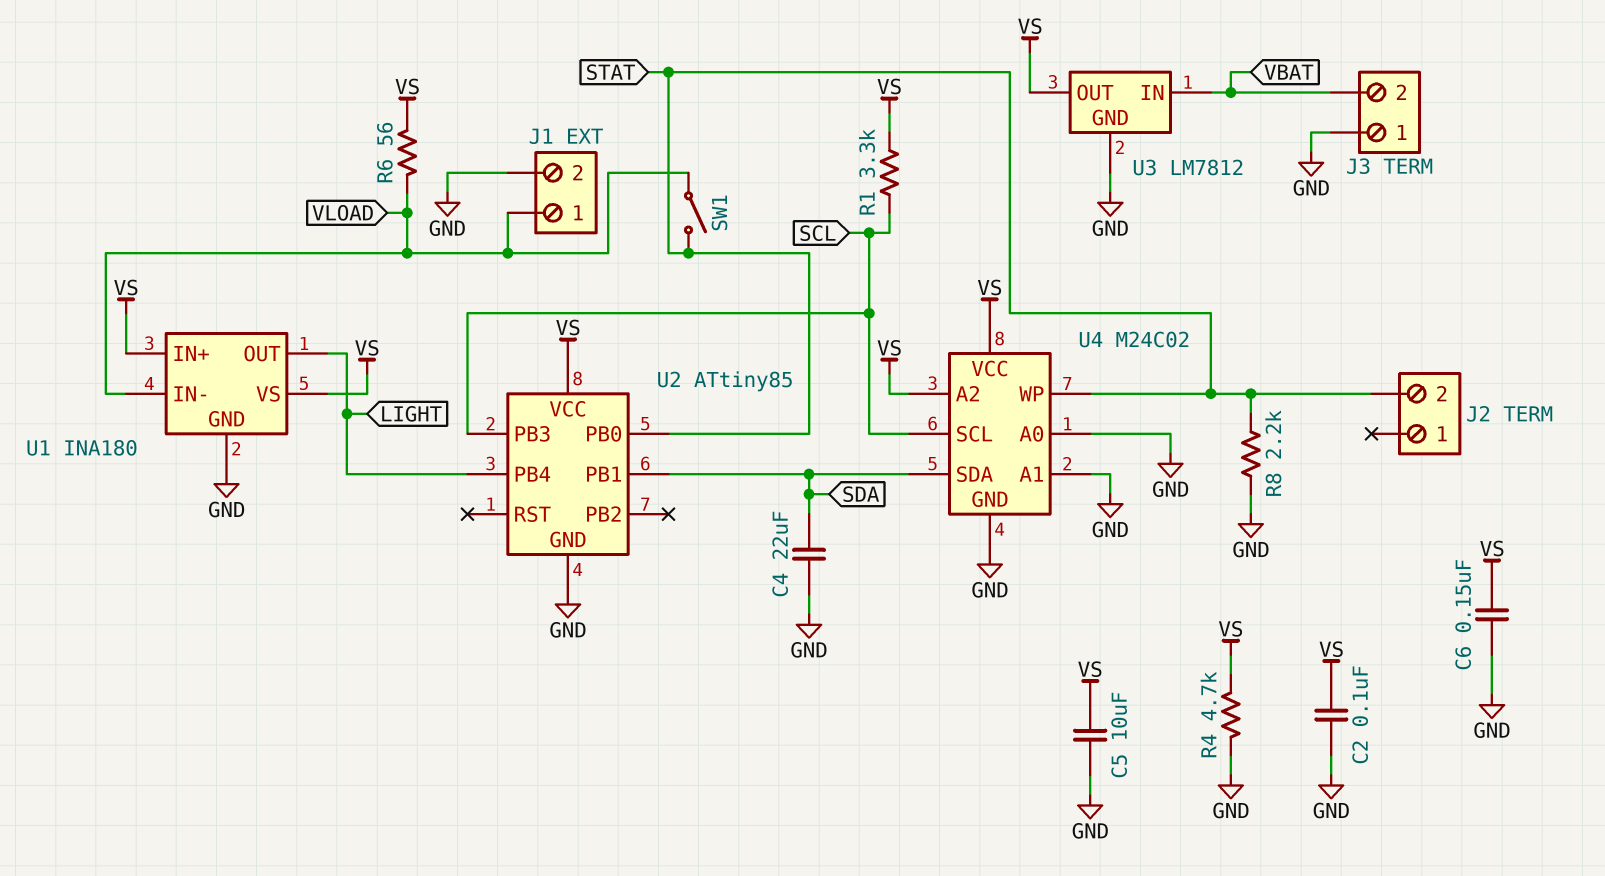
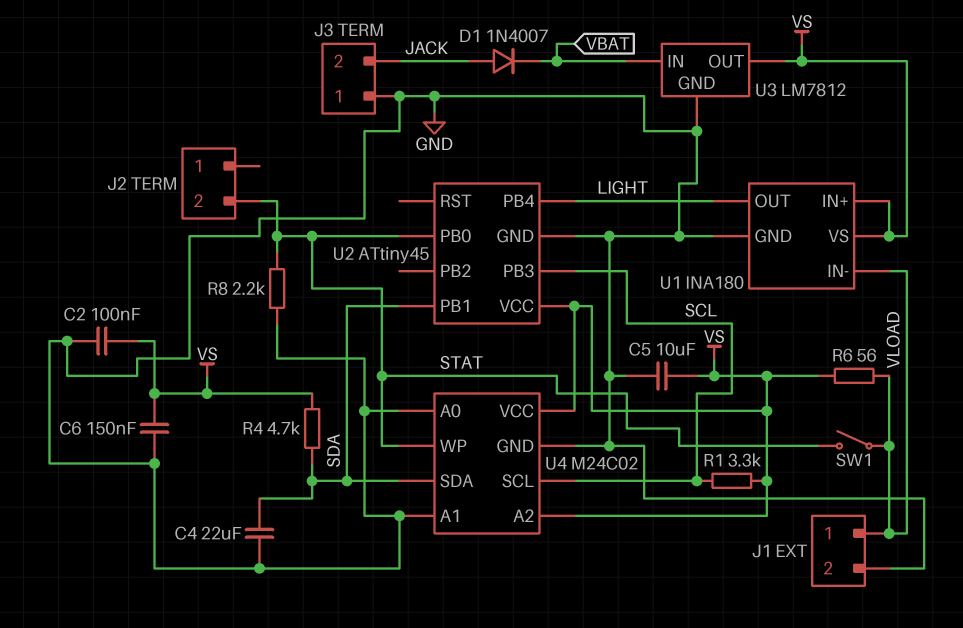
D1: none -> diode 1N4007 (A JACK, K VBAT)
J3 pin 2: VBAT -> JACK
R4: 4.7k (GND, VS) -> 4.7k (SDA, VS)
U2: ATtiny85 -> ATtiny45

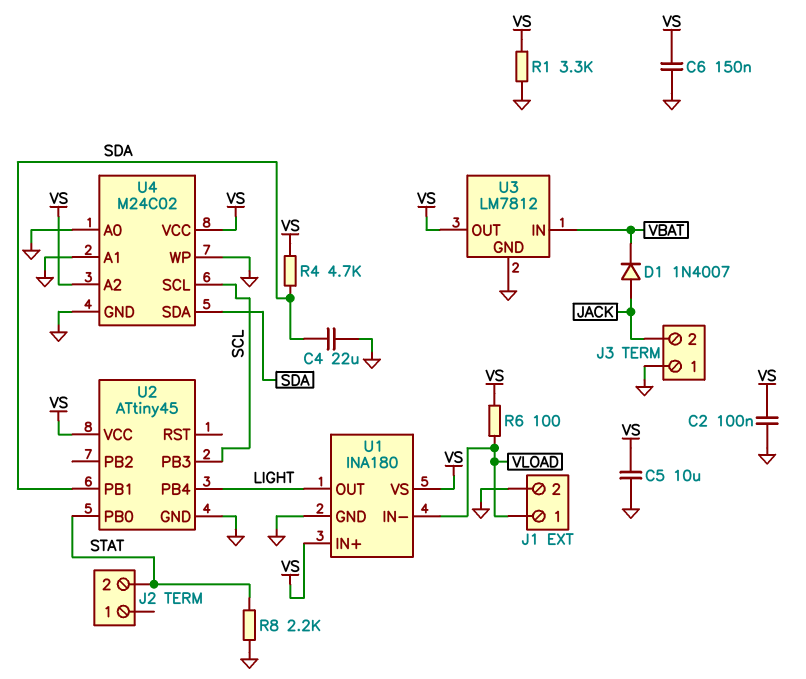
R1: 3.3k (SCL, VS) -> 3.3k (GND, VS)
R6: 56 (VLOAD, VS) -> 100 (VLOAD, VS)
SW1: switch (STAT, VLOAD) -> none
U4 pin WP: STAT -> GND

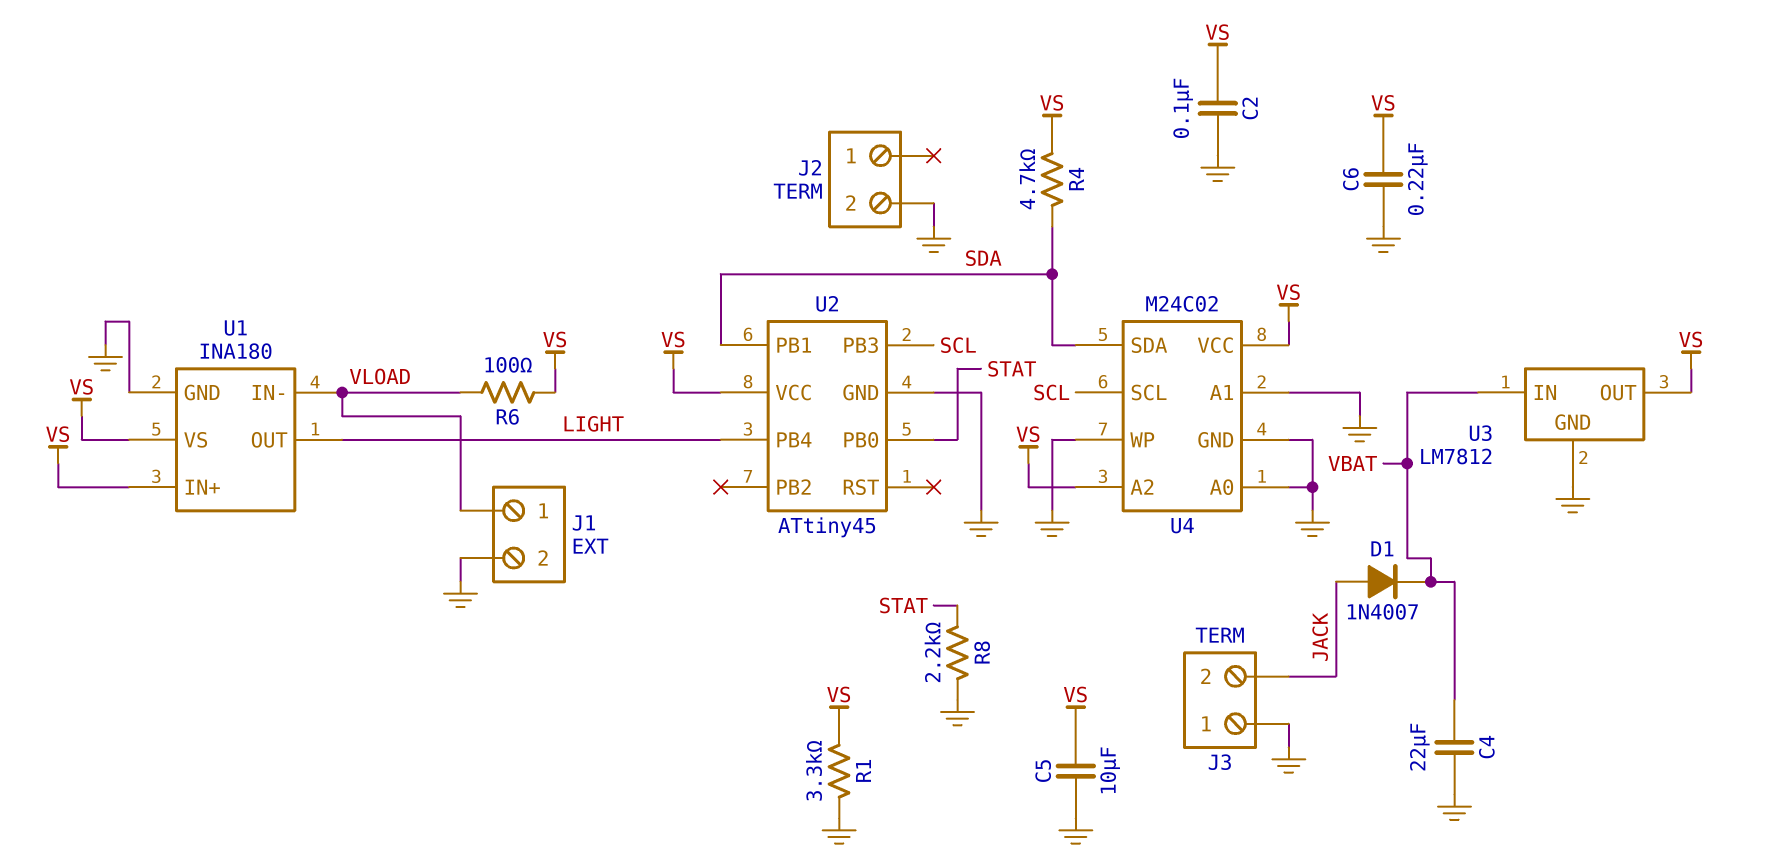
C4: 22uF (GND, SDA) -> 22uF (GND, VBAT)
C6: 150nF (GND, VS) -> 220nF (GND, VS)
J2 pin 2: STAT -> GND

